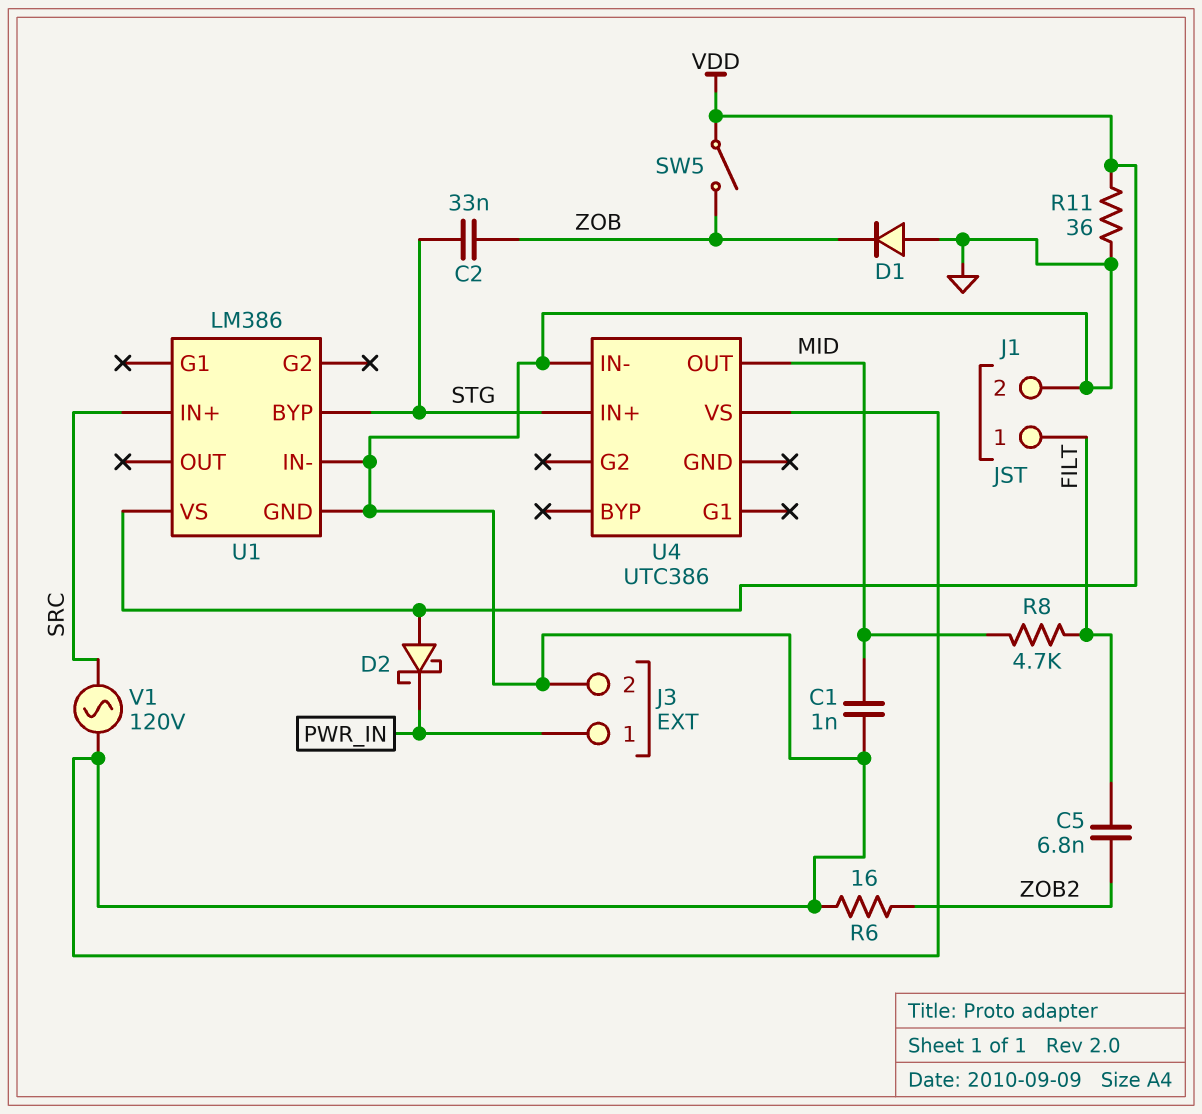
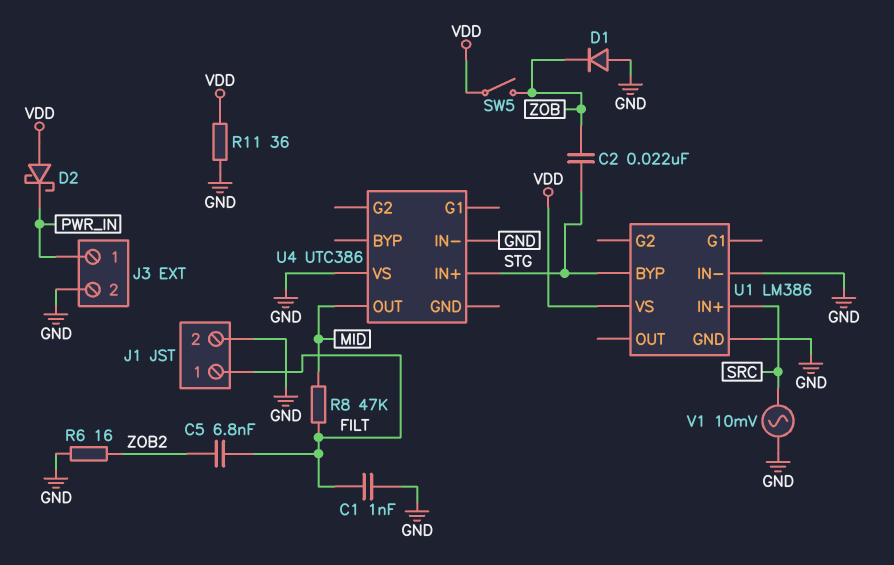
C1: 1nF (GND, MID) -> 1nF (FILT, GND)
C2: 33nF (STG, ZOB) -> 22nF (STG, ZOB)
R8: 4.7k (FILT, MID) -> 47k (FILT, MID)
V1: AC 120V (GND, SRC) -> AC 10mV (GND, SRC)

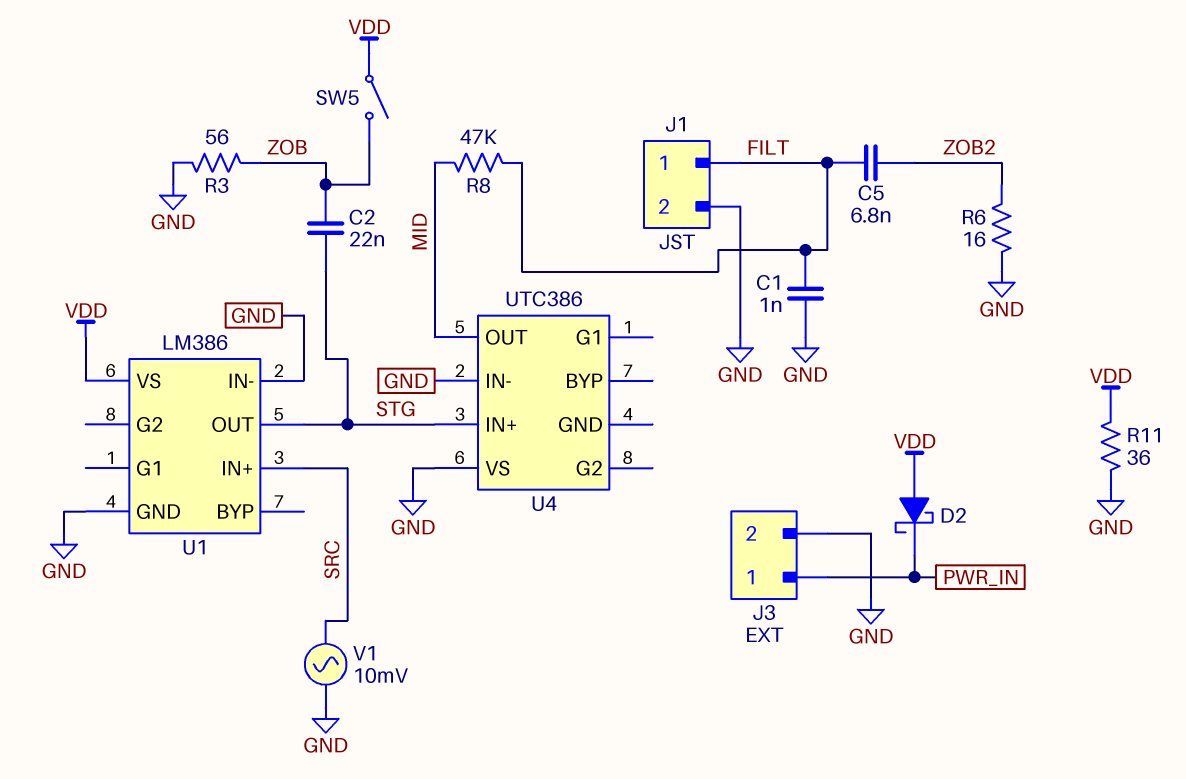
D1: diode (A GND, K ZOB) -> none
R3: none -> 56 (GND, ZOB)
U1 pin BYP: STG -> none
U1 pin OUT: none -> STG

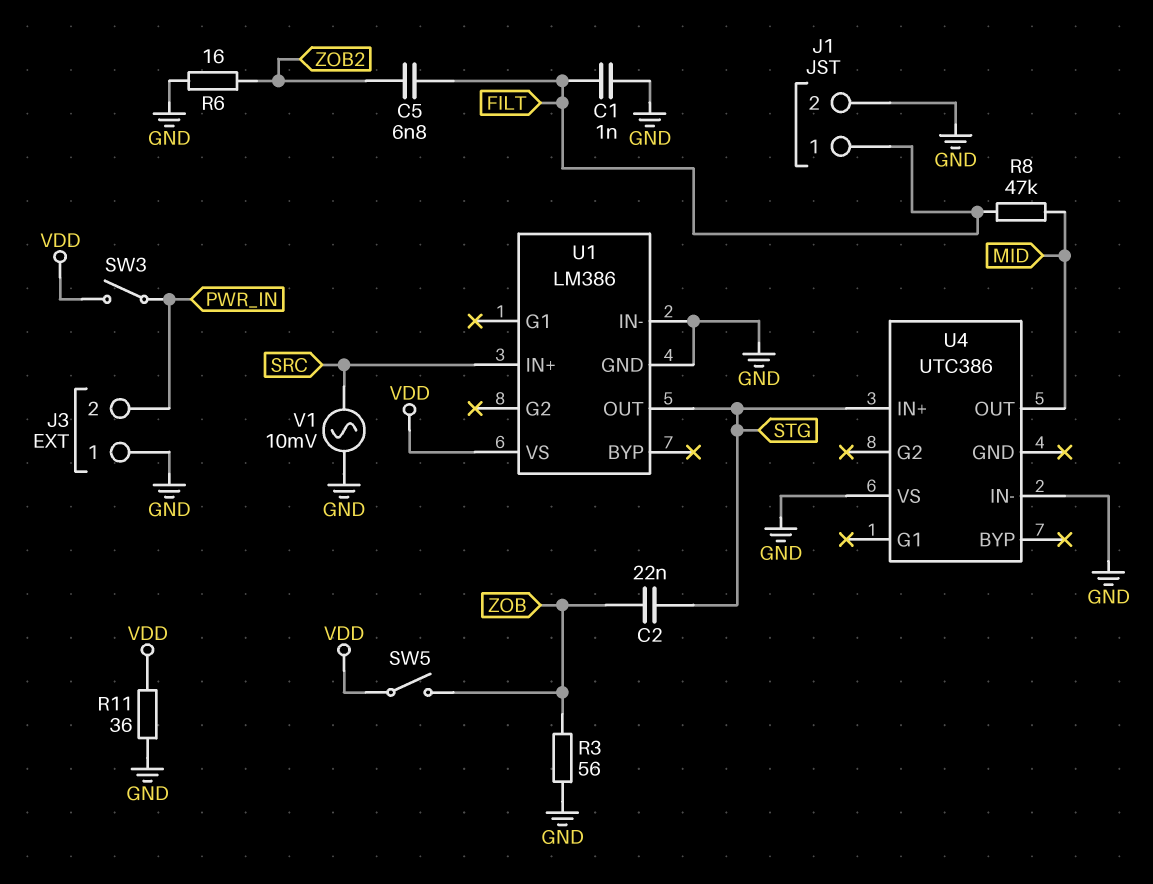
D2: schottky (A VDD, K PWR_IN) -> none
J3 pin 1: PWR_IN -> GND
J3 pin 2: GND -> PWR_IN
SW3: none -> switch (PWR_IN, VDD)

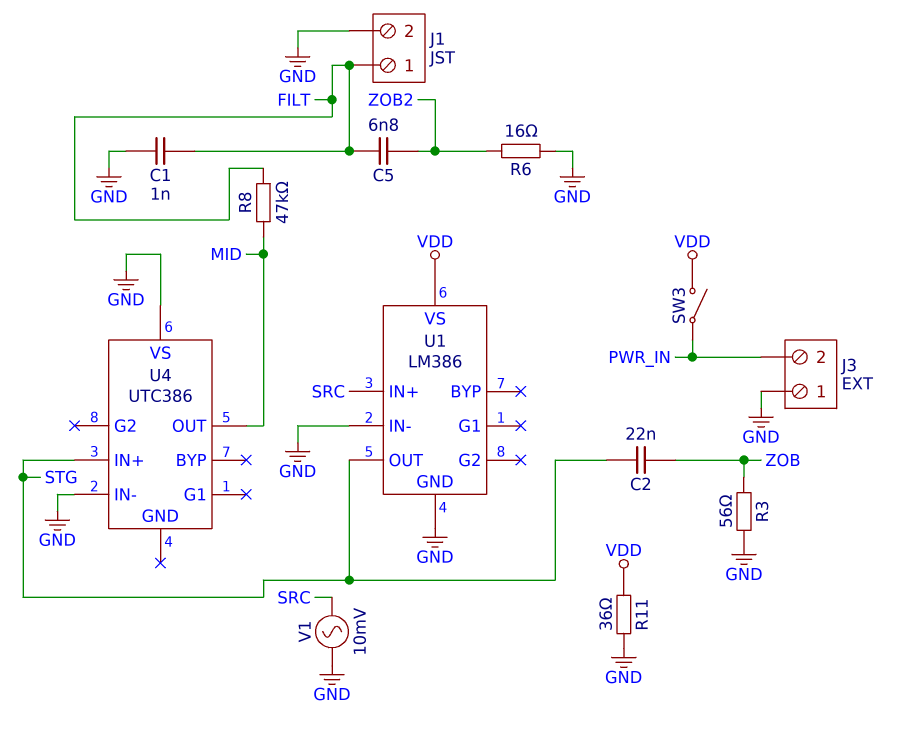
SW5: switch (VDD, ZOB) -> none

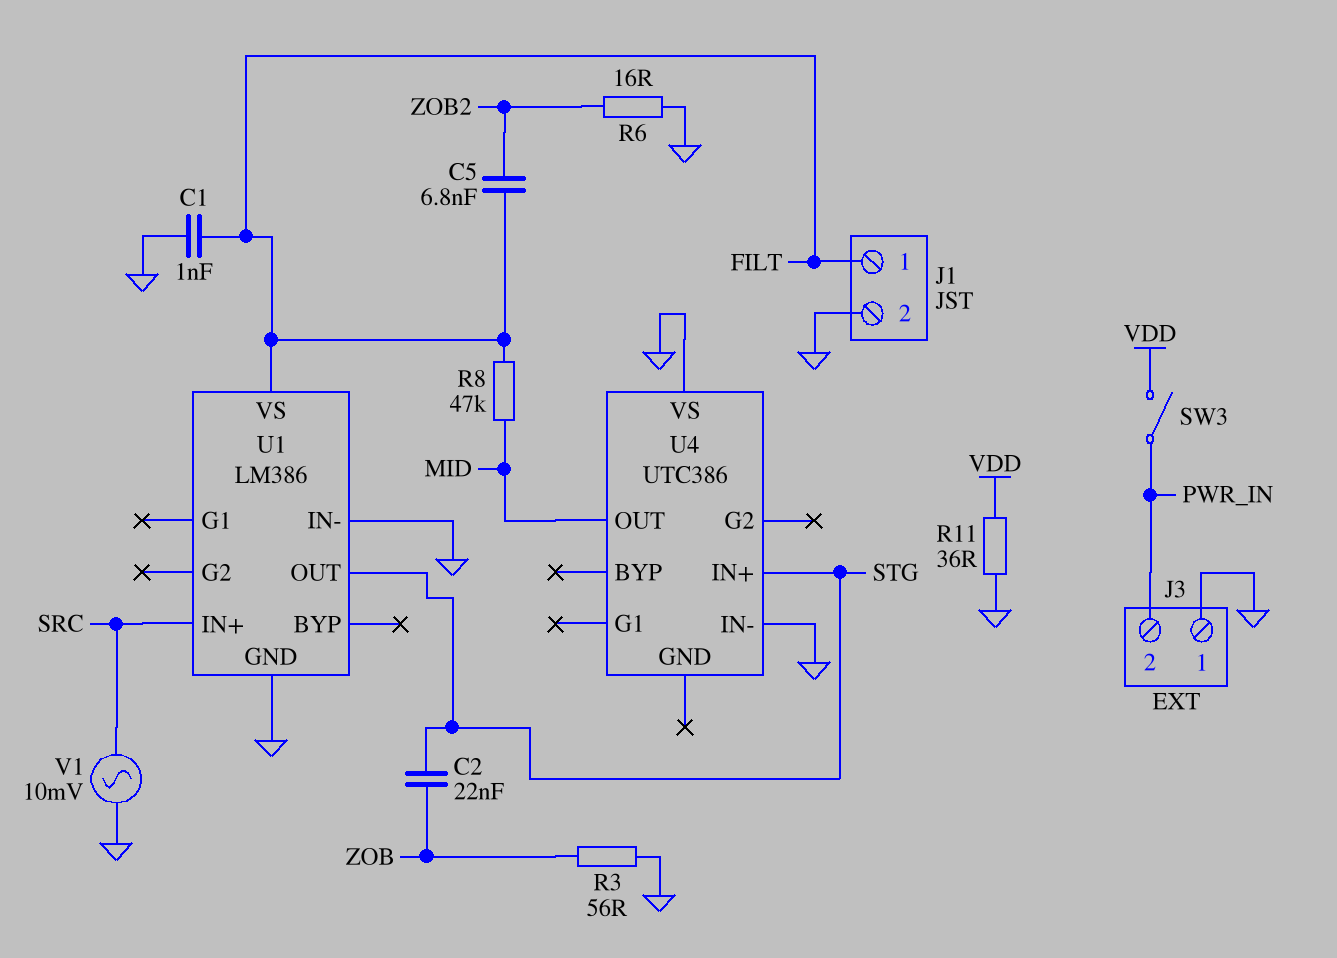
U1 pin VS: VDD -> FILT

